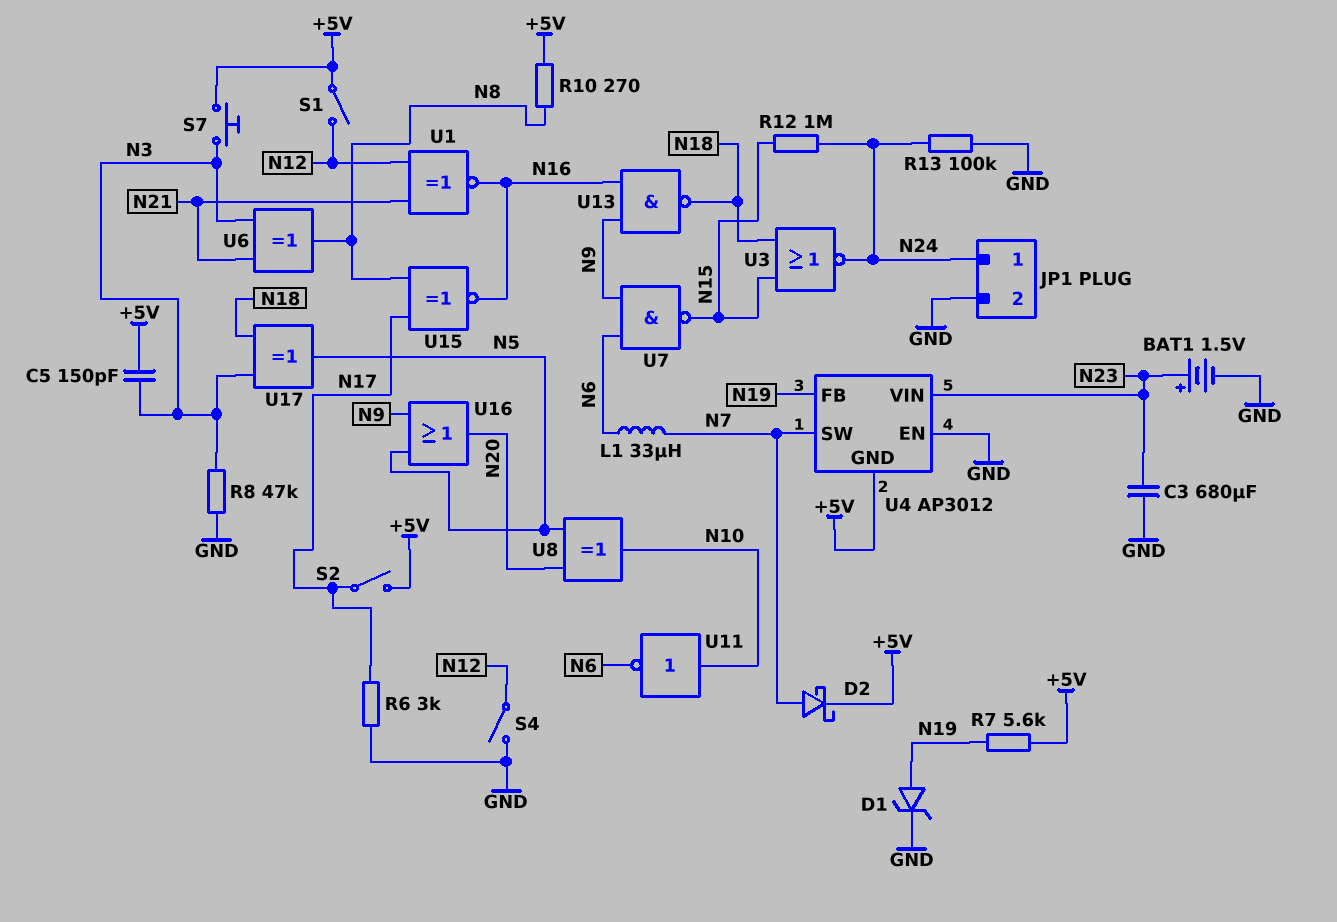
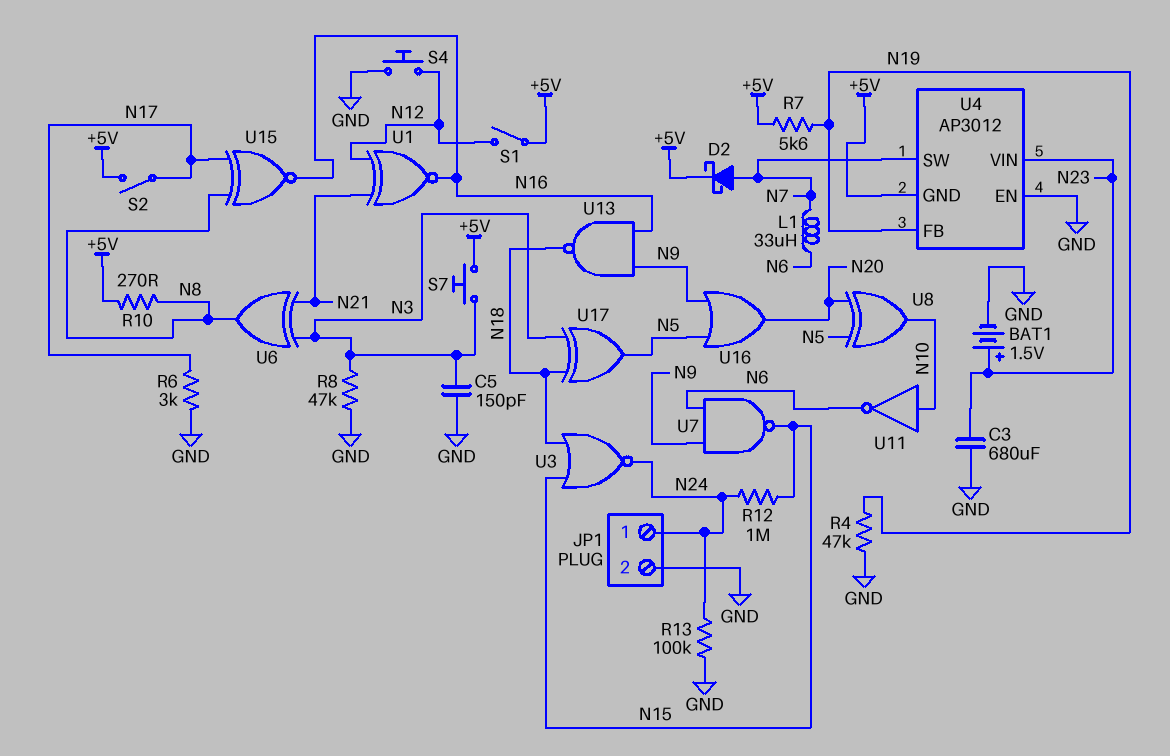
C5: 150pF (+5V, N3) -> 150pF (GND, N3)
D1: zener (A N19, K GND) -> none
R4: none -> 47k (GND, N19)
S4: switch (GND, N12) -> button (GND, N12)

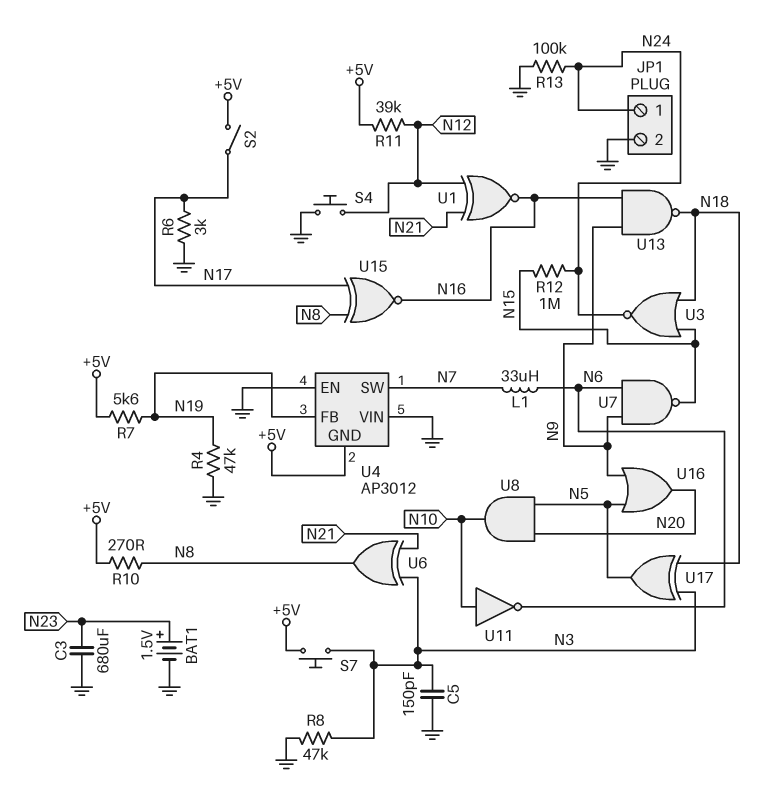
D2: schottky (A N7, K +5V) -> none
R11: none -> 39k (+5V, N12)
S1: switch (+5V, N12) -> none
U4 pin VIN: N23 -> GND
U8: XOR (in N5, in N20, out N10) -> AND (in N5, in N20, out N10)

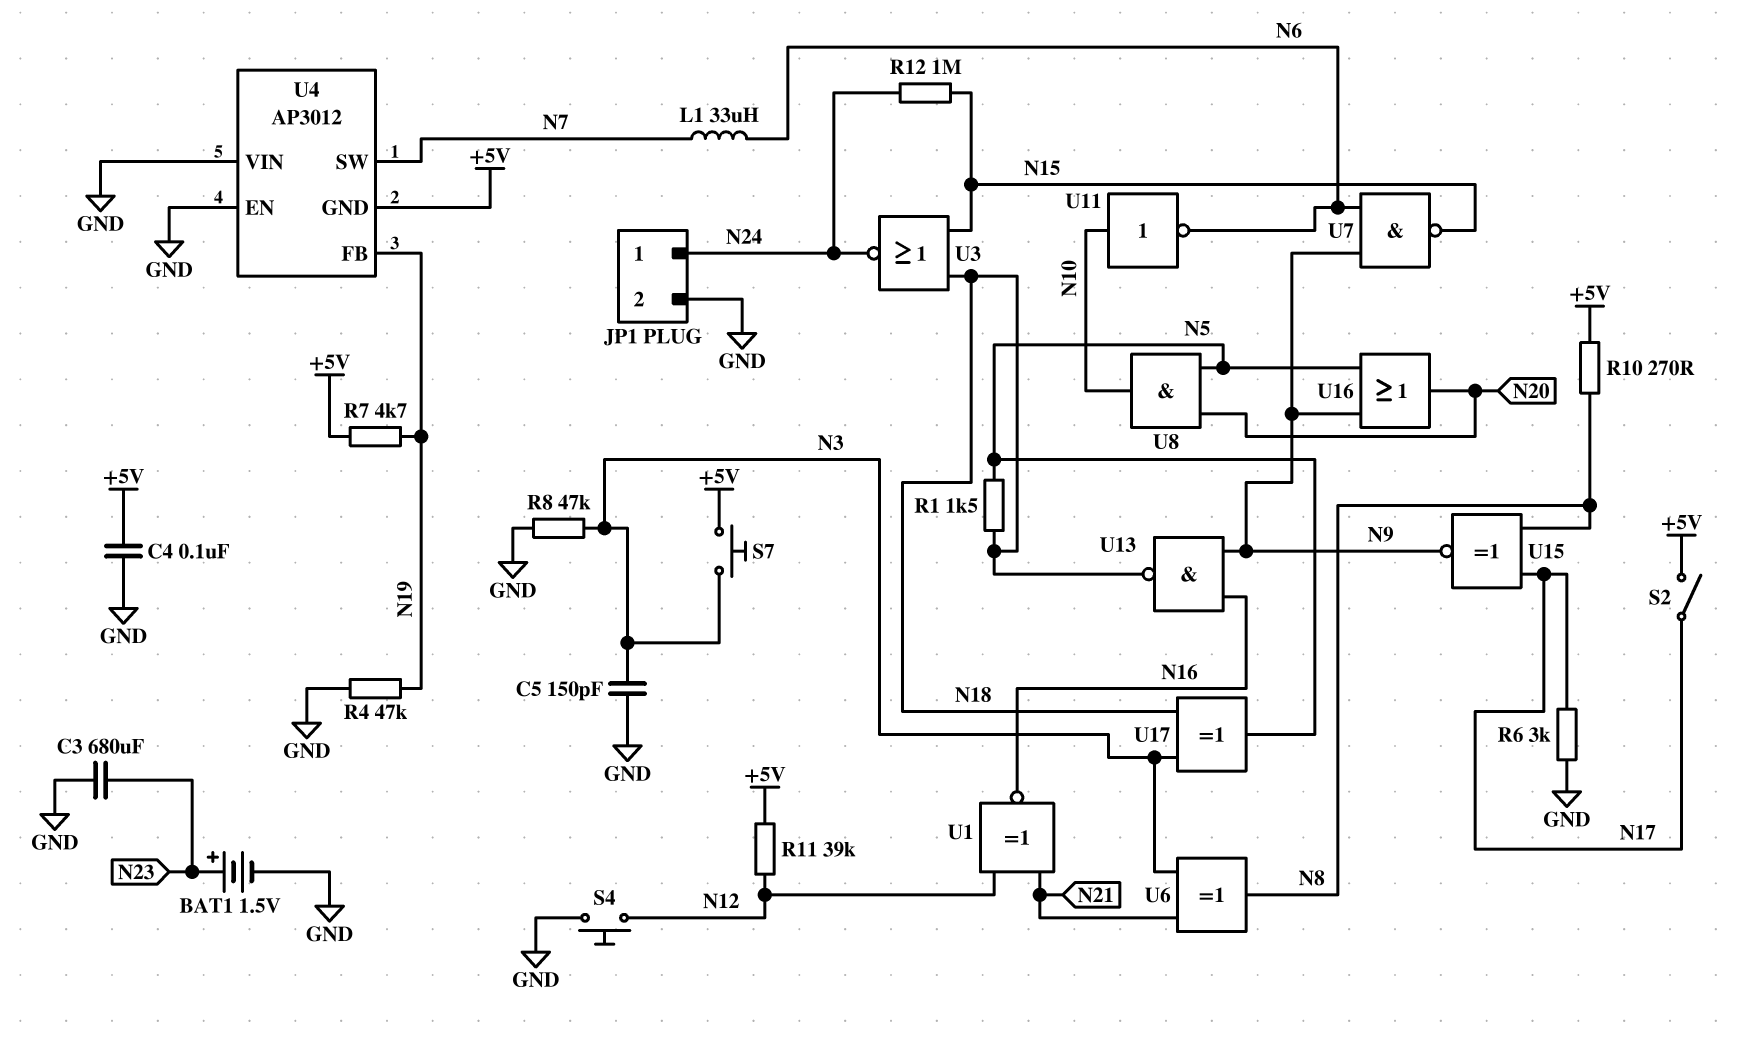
C4: none -> 100nF (+5V, GND)
R1: none -> 1.5k (N5, N18)
R7: 5.6k (+5V, N19) -> 4.7k (+5V, N19)
R13: 100k (GND, N24) -> none
U15: XNOR (in N8, in N17, out N16) -> XNOR (in N8, in N17, out N9)

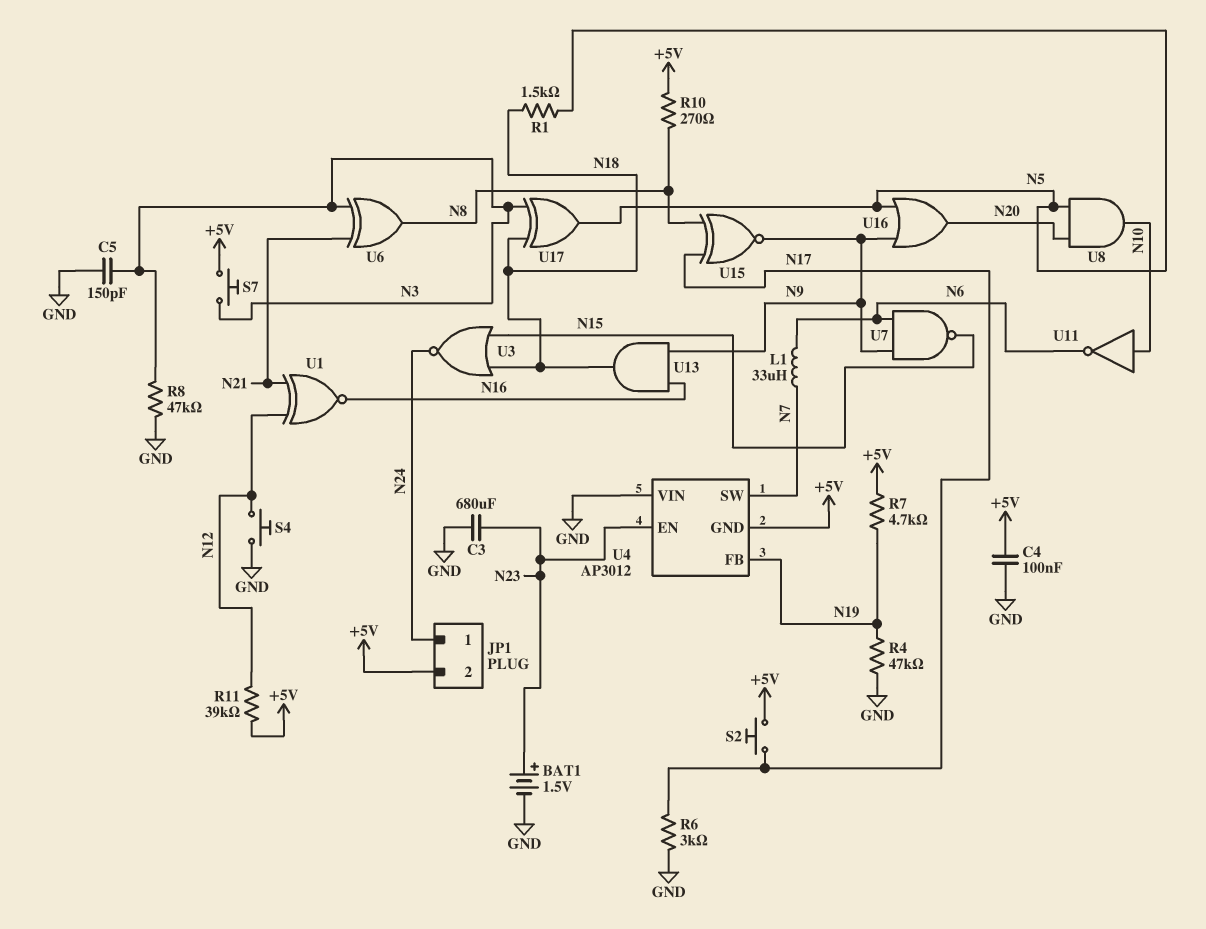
JP1 pin 2: GND -> +5V
R12: 1M (N15, N24) -> none
S2: switch (+5V, N17) -> button (+5V, N17)
U4 pin EN: GND -> N23
U13: NAND (in N9, in N16, out N18) -> AND (in N9, in N16, out N18)

